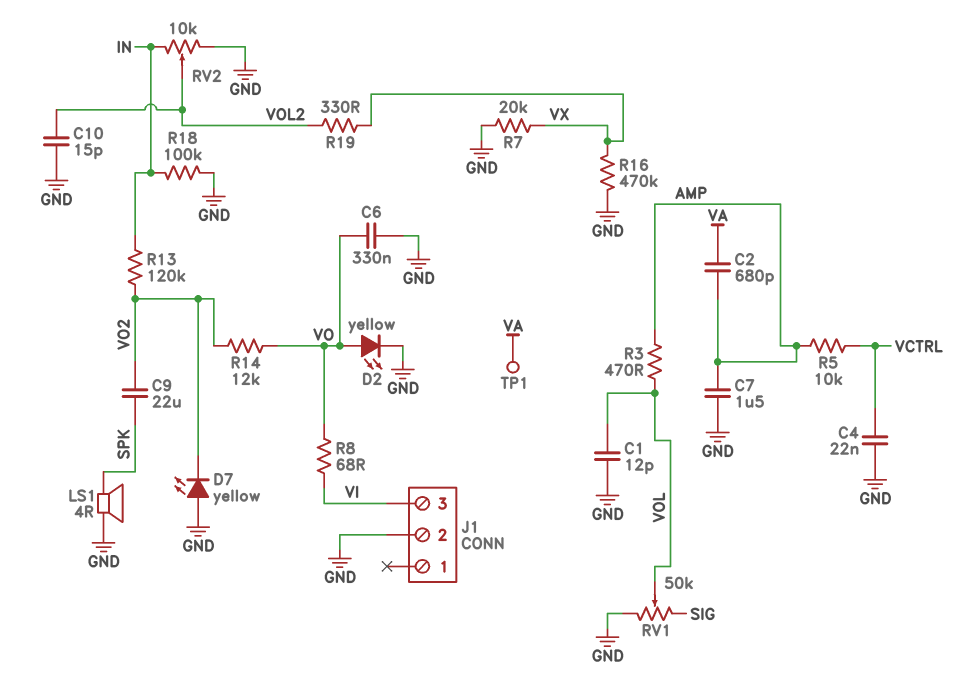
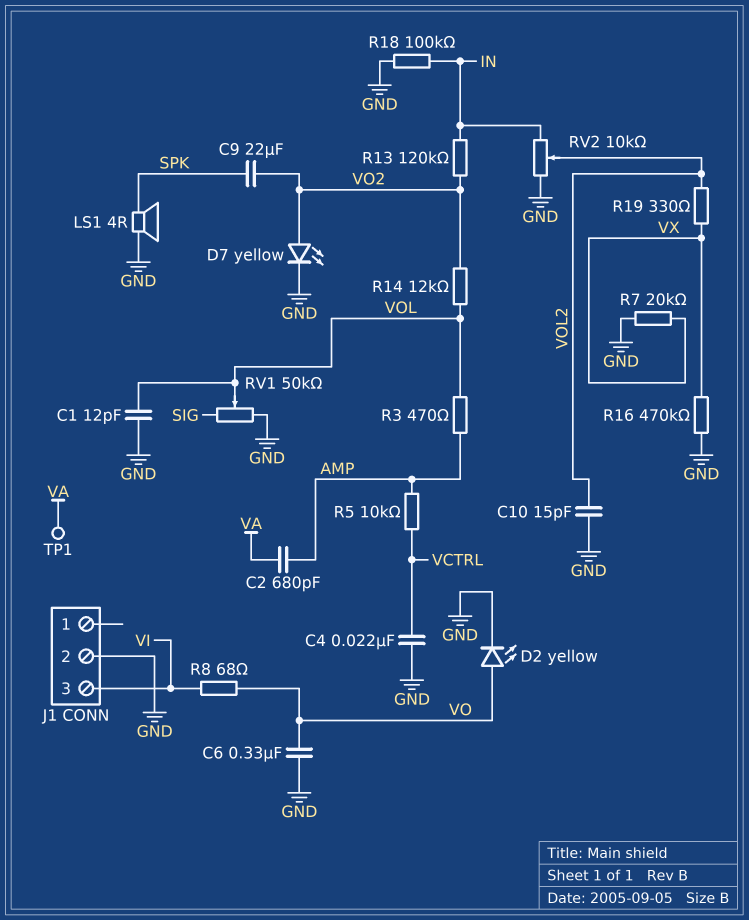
C7: 1.5uF (AMP, GND) -> none
D7: LED yellow (A GND, K VO2) -> LED yellow (A VO2, K GND)
R14: 12k (VO, VO2) -> 12k (VO2, VOL)

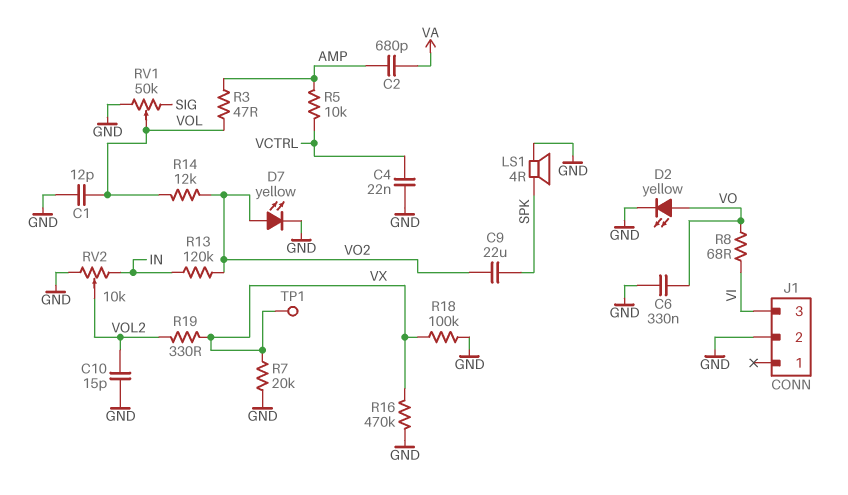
R3: 470 (AMP, VOL) -> 47 (AMP, VOL)
R18: 100k (GND, IN) -> 100k (GND, VX)
TP1: test point (VA) -> test point (VX)

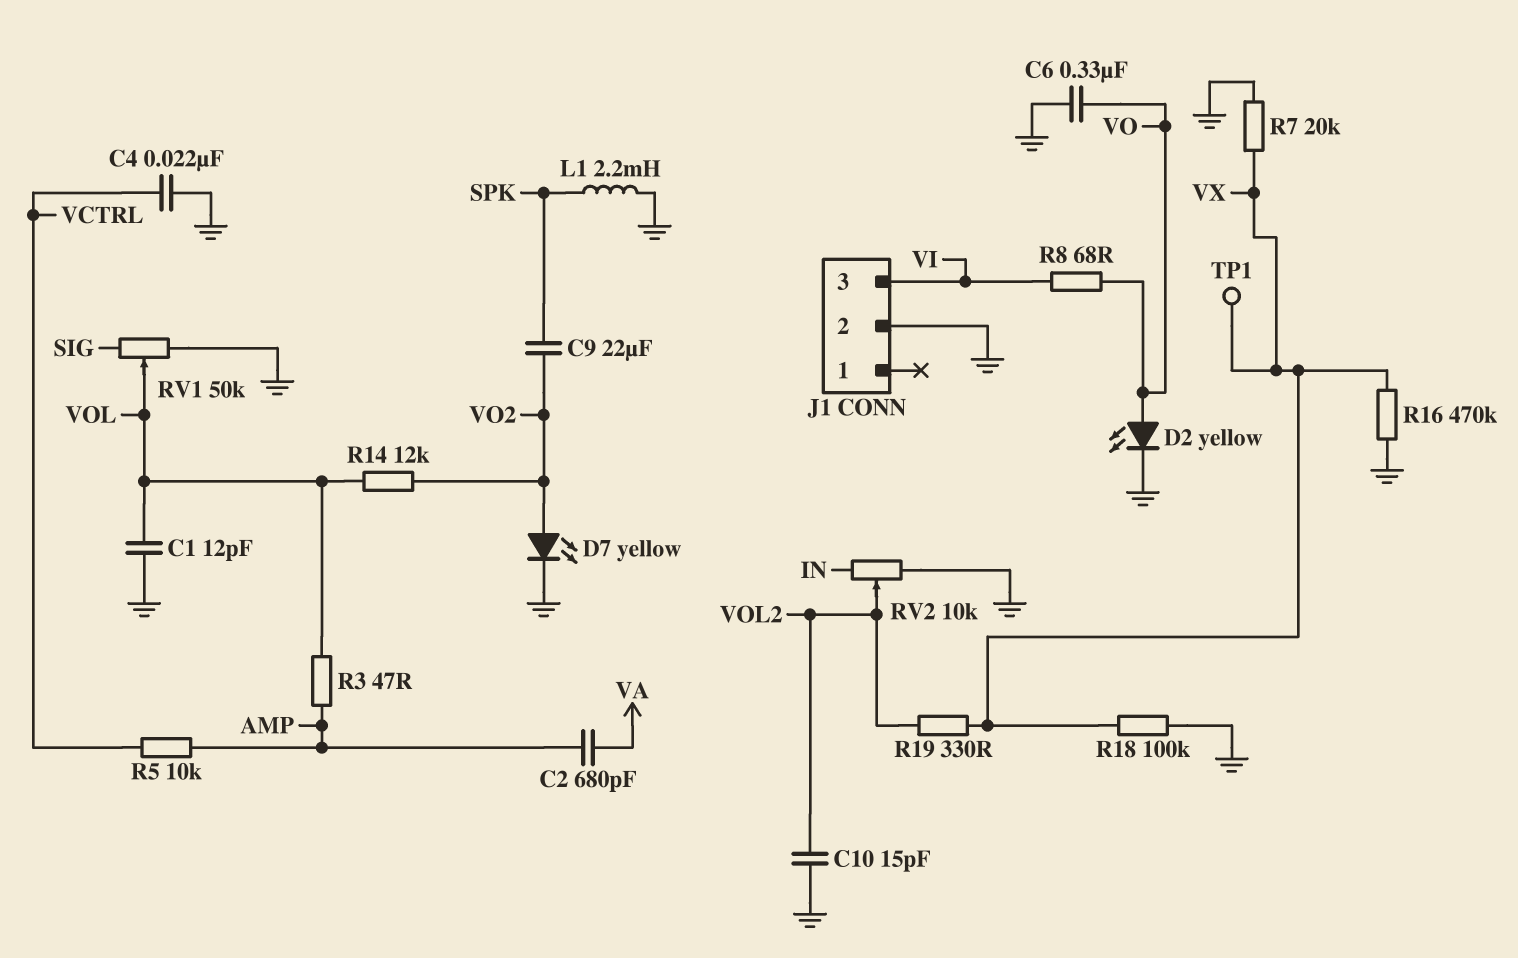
L1: none -> 2.2mH (GND, SPK)
LS1: speaker 4R (GND, SPK) -> none
R13: 120k (IN, VO2) -> none

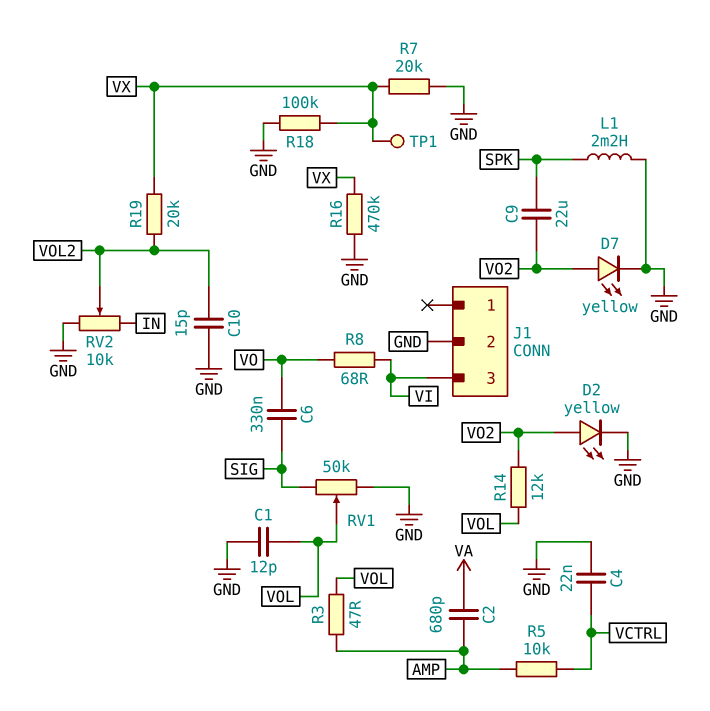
C6: 330nF (GND, VO) -> 330nF (SIG, VO)
D2: LED yellow (A VO, K GND) -> LED yellow (A VO2, K GND)
R19: 330 (VOL2, VX) -> 20k (VOL2, VX)

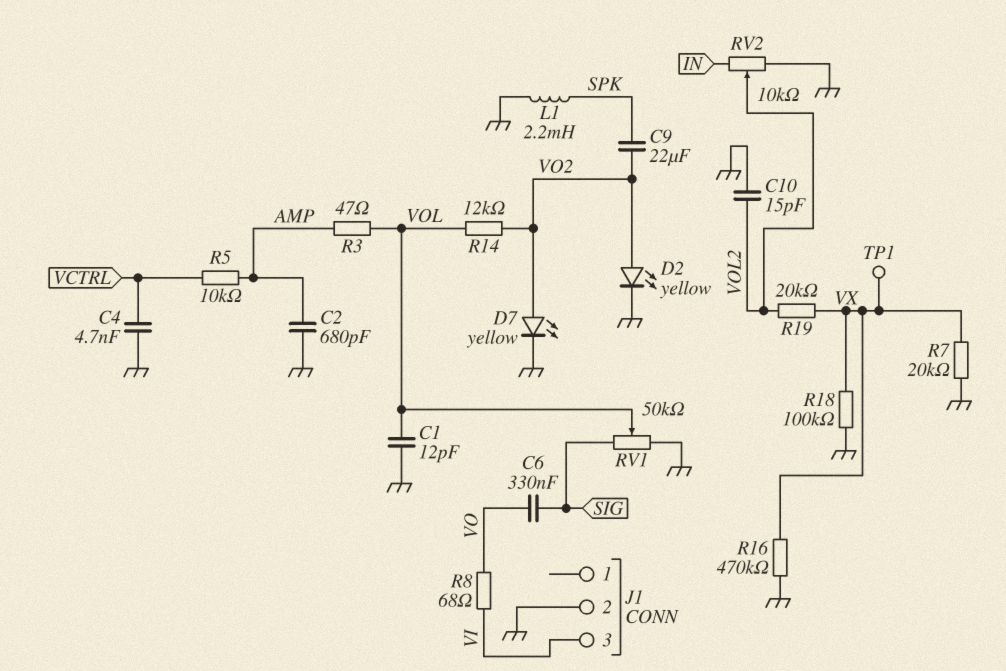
C2: 680pF (AMP, VA) -> 680pF (AMP, GND)
C4: 22nF (GND, VCTRL) -> 4.7nF (GND, VCTRL)

